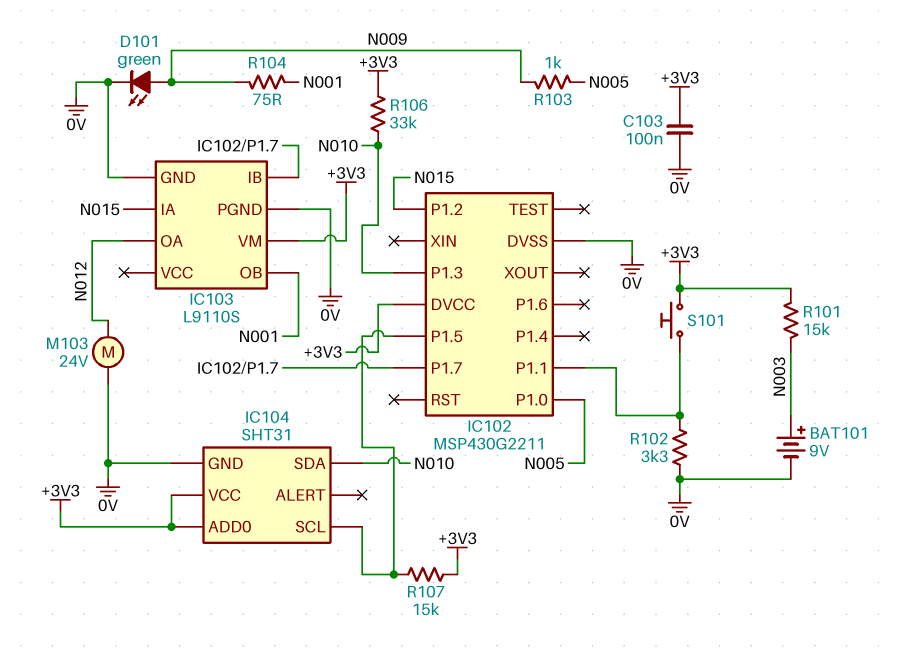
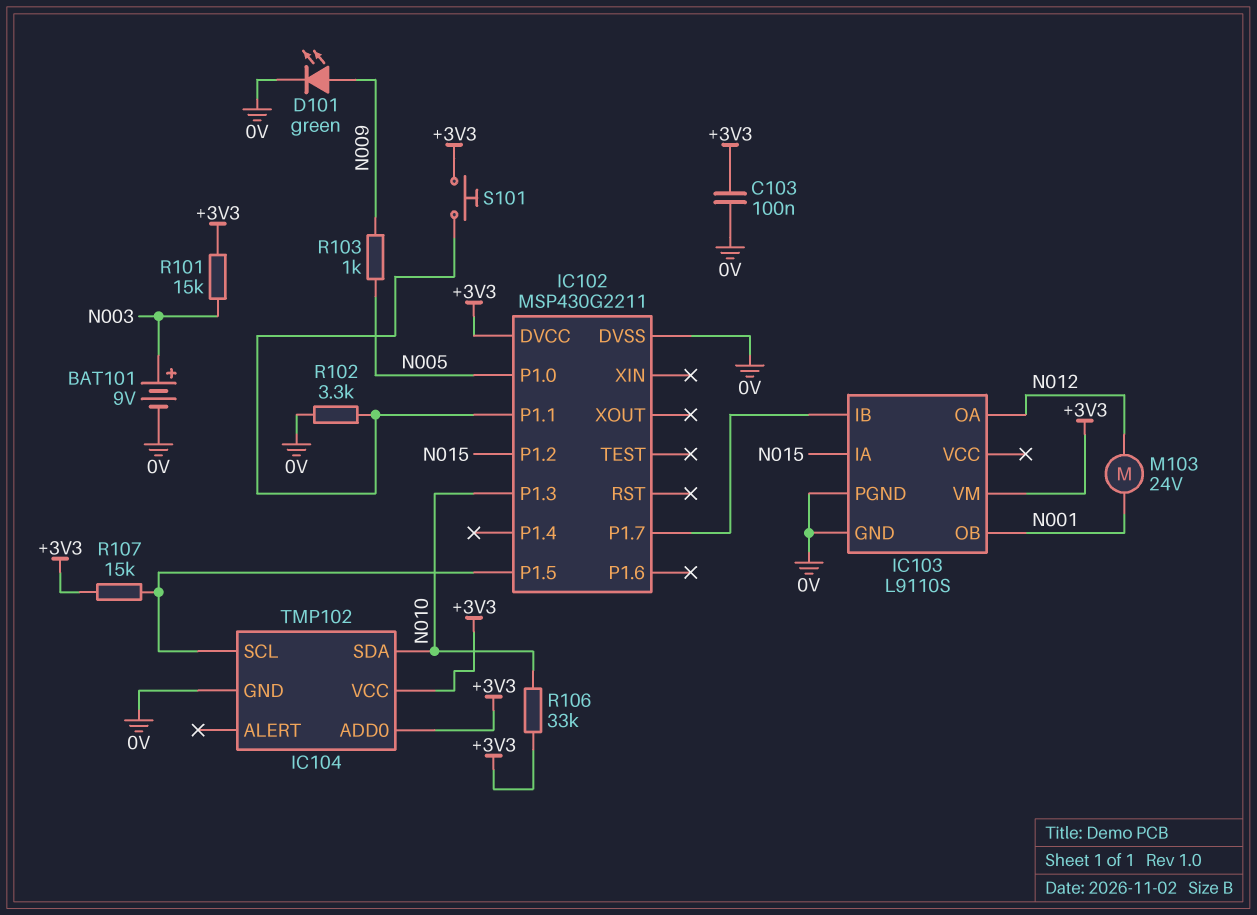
IC104: SHT31 -> TMP102
M103: motor 24V (0V, N012) -> motor 24V (N001, N012)
R104: 75 (N001, N009) -> none

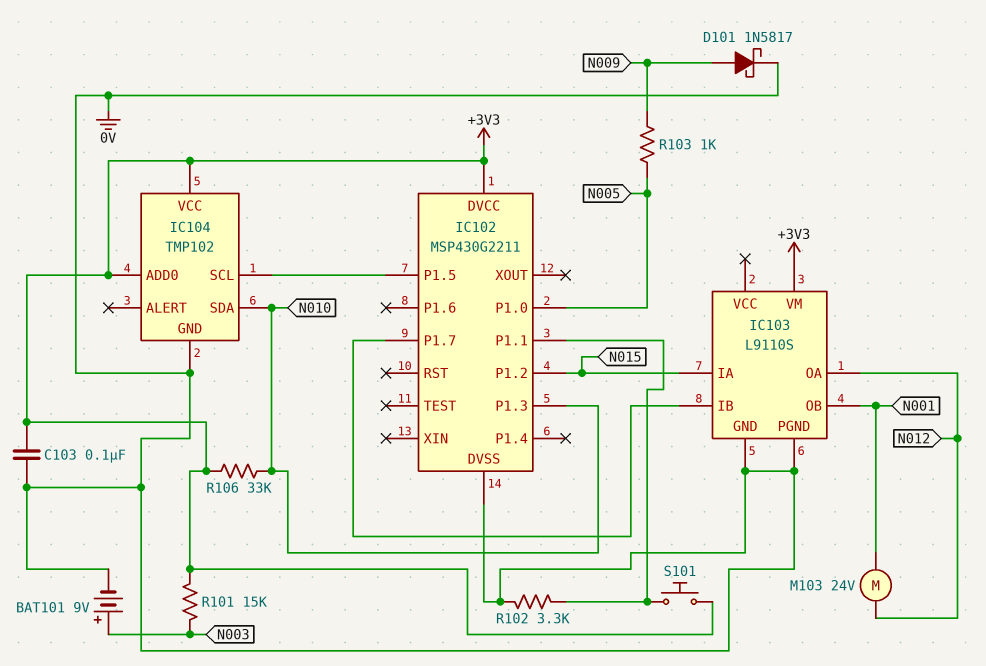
D101: LED green (A N009, K 0V) -> schottky 1N5817 (A N009, K 0V)
R107: 15k (+3V3, IC102/P1.5) -> none

